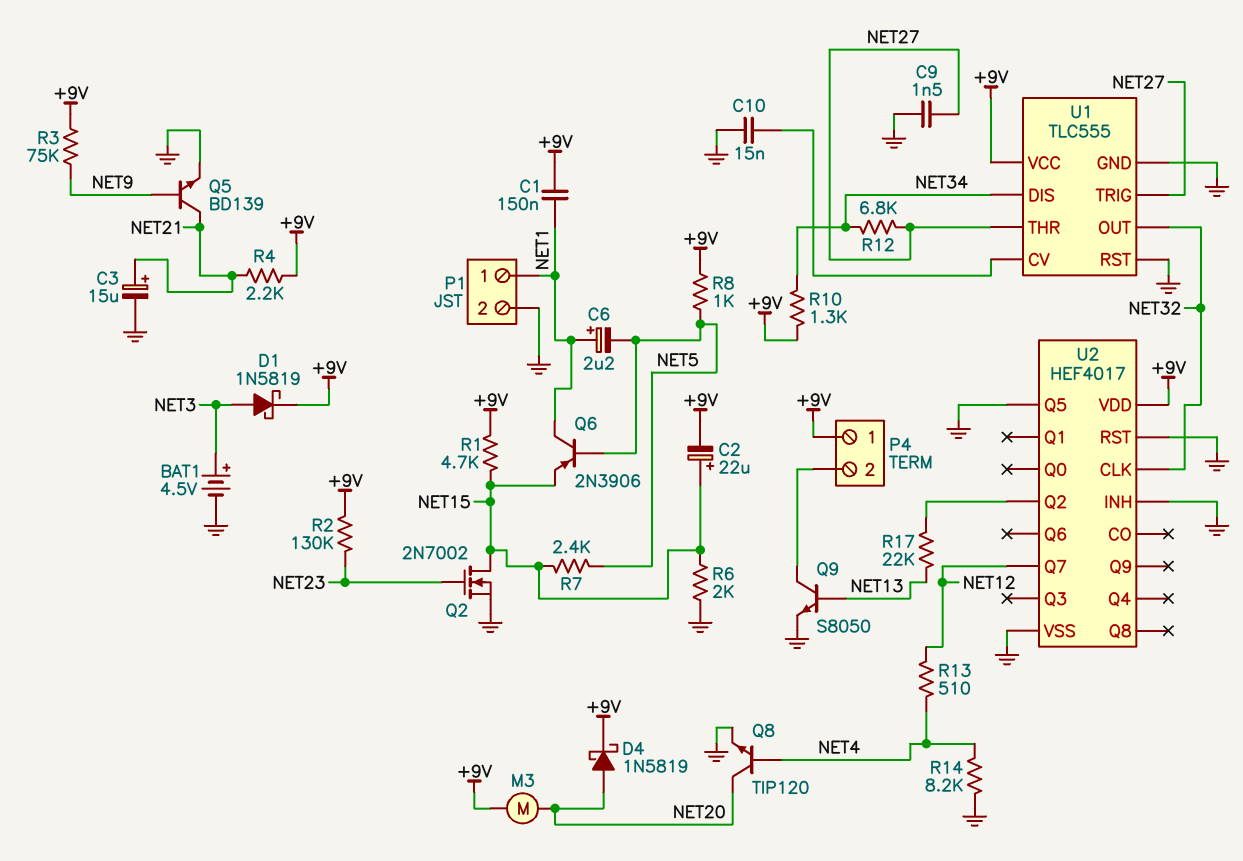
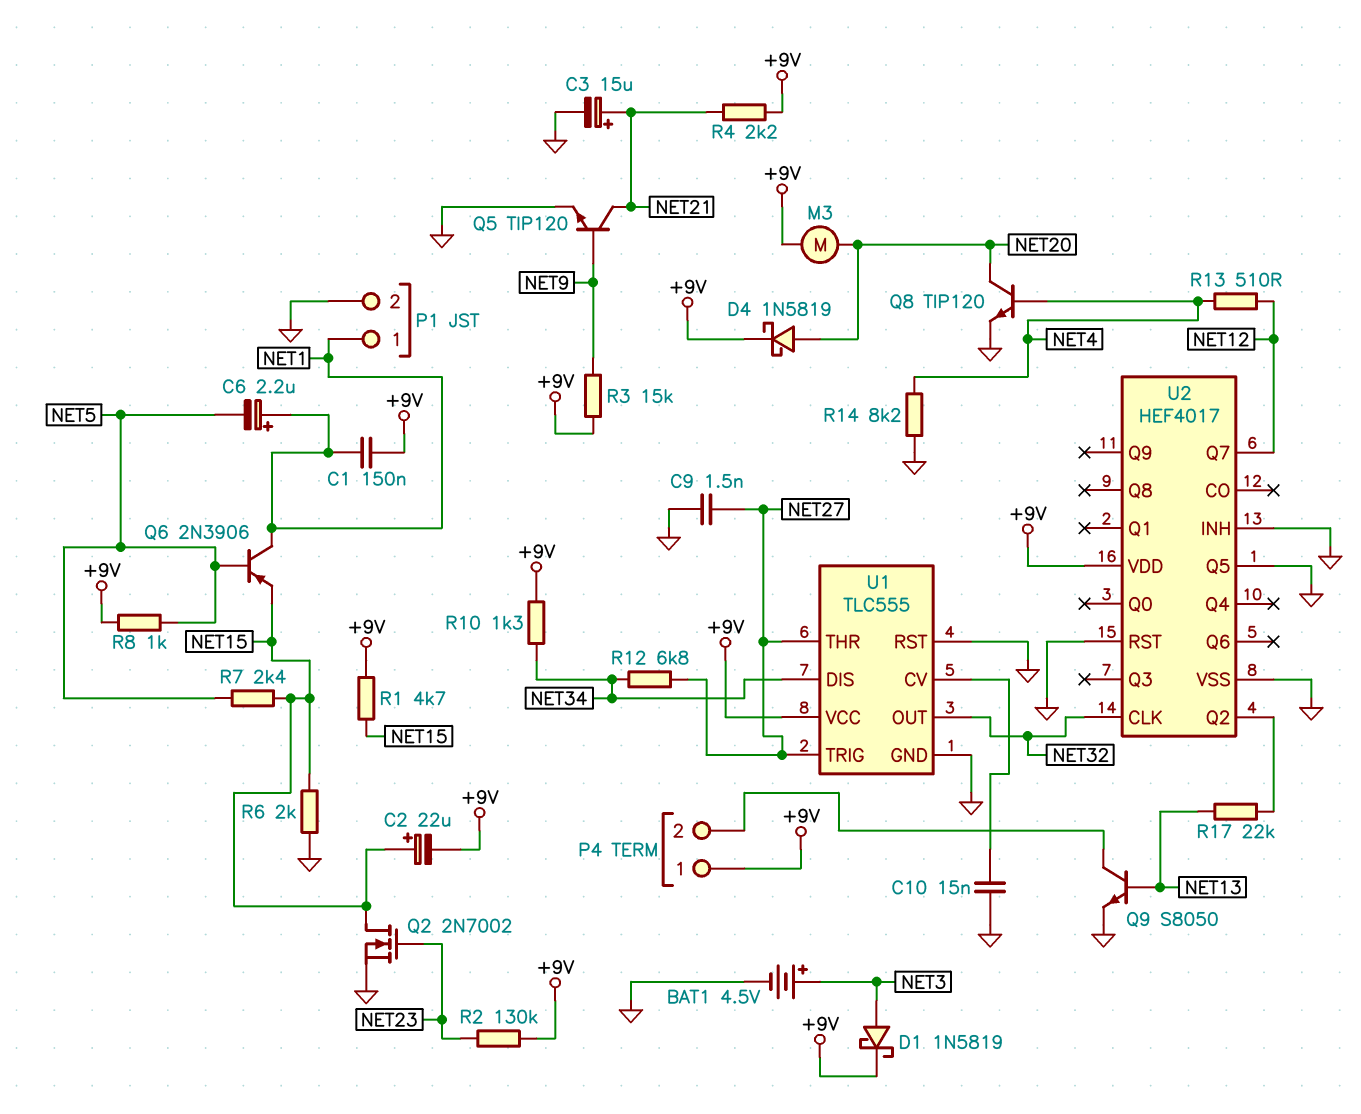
Q5: NPN BD139 (B NET9, C NET21, E GND) -> NPN TIP120 (B NET9, C NET21, E GND)
R3: 75k (+9V, NET9) -> 15k (+9V, NET9)

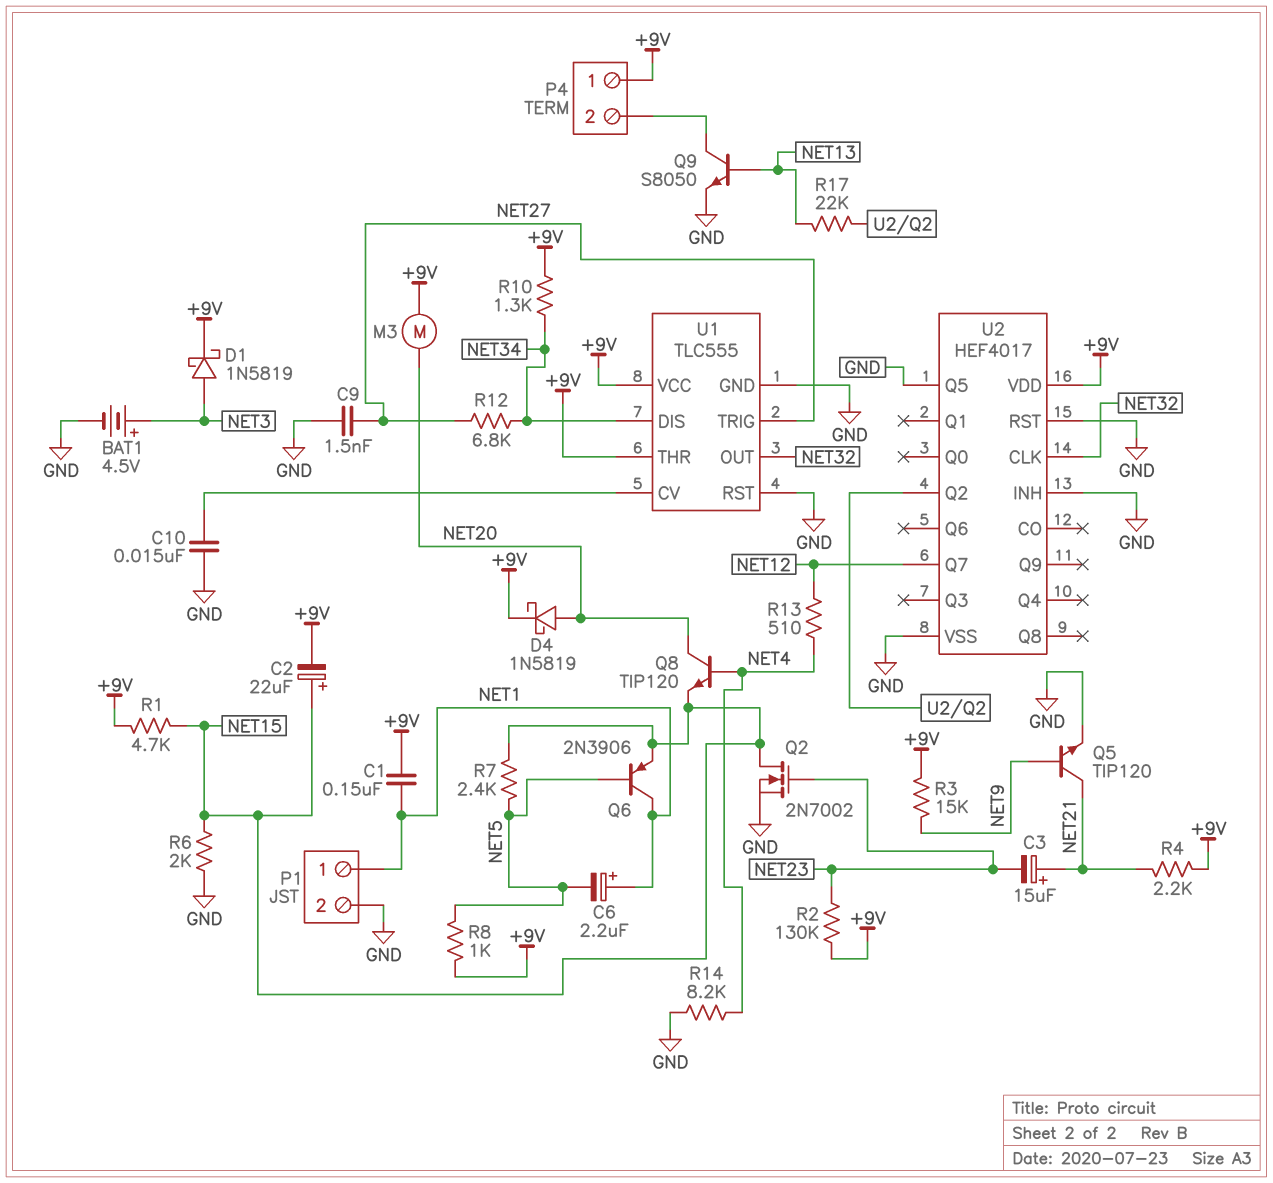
C3: 15uF (plus NET21, minus GND) -> 15uF (plus NET21, minus NET23)
Q8: NPN TIP120 (B NET4, C NET20, E GND) -> NPN TIP120 (B NET4, C NET20, E NET15)
U1 pin THR: NET27 -> +9V

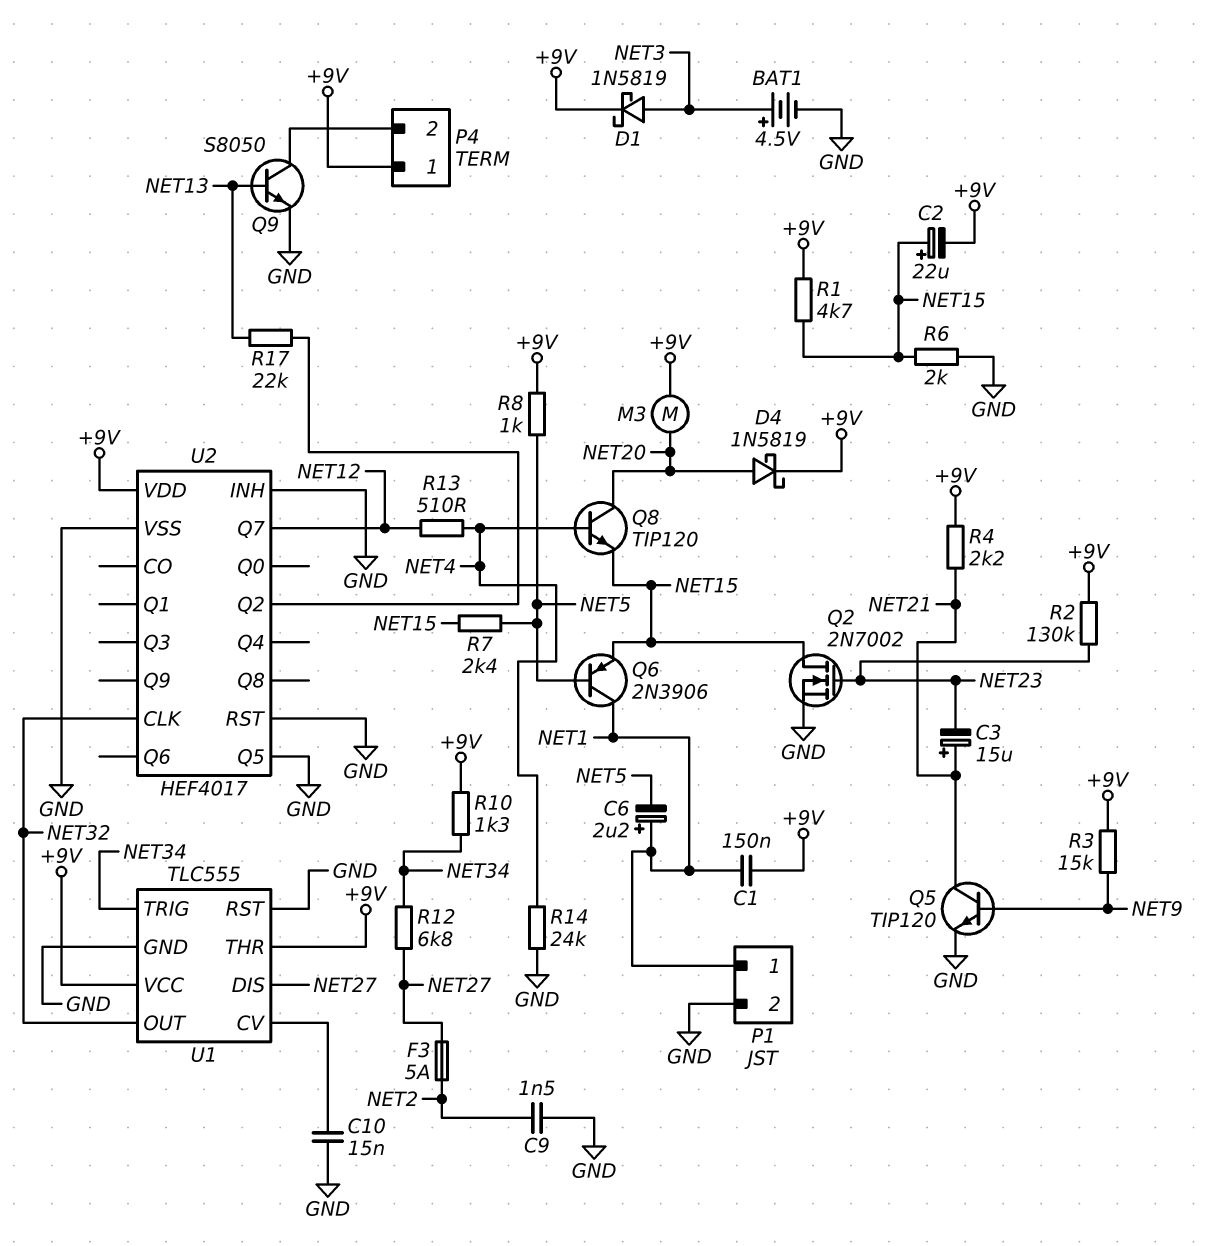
C9: 1.5nF (GND, NET27) -> 1.5nF (GND, NET2)
F3: none -> 5A (NET2, NET27)
R14: 8.2k (GND, NET4) -> 24k (GND, NET4)
U1 pin DIS: NET34 -> NET27
U1 pin TRIG: NET27 -> NET34

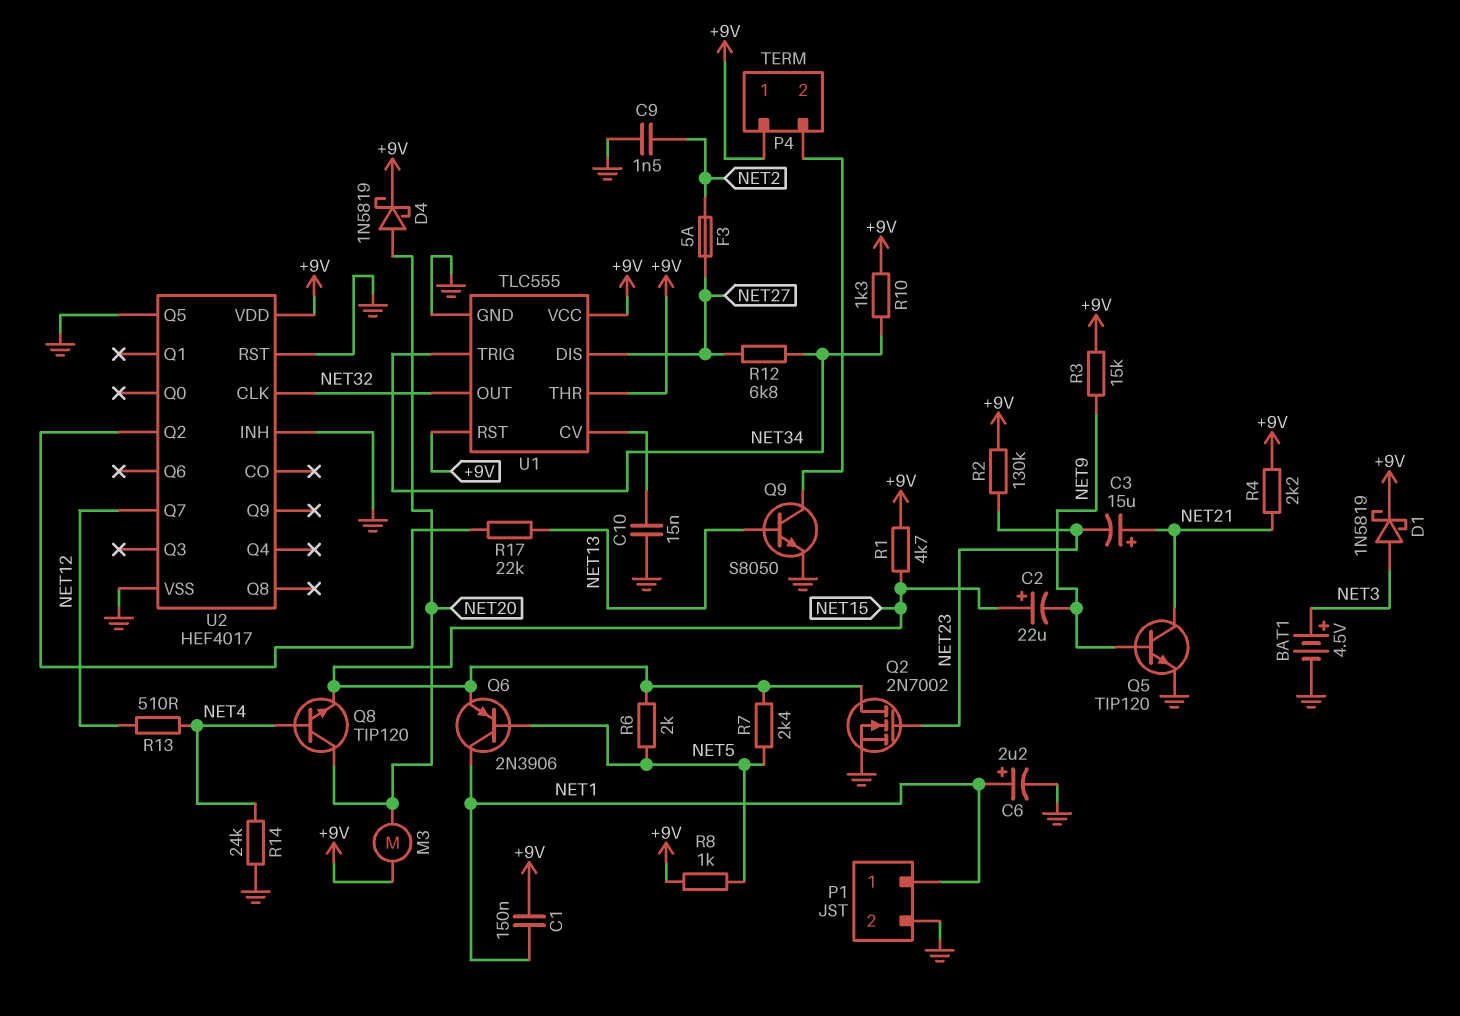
C2: 22uF (plus NET15, minus +9V) -> 22uF (plus NET15, minus NET9)
C6: 2.2uF (plus NET1, minus NET5) -> 2.2uF (plus NET1, minus GND)
R6: 2k (GND, NET15) -> 2k (NET5, NET15)
U1 pin RST: GND -> +9V

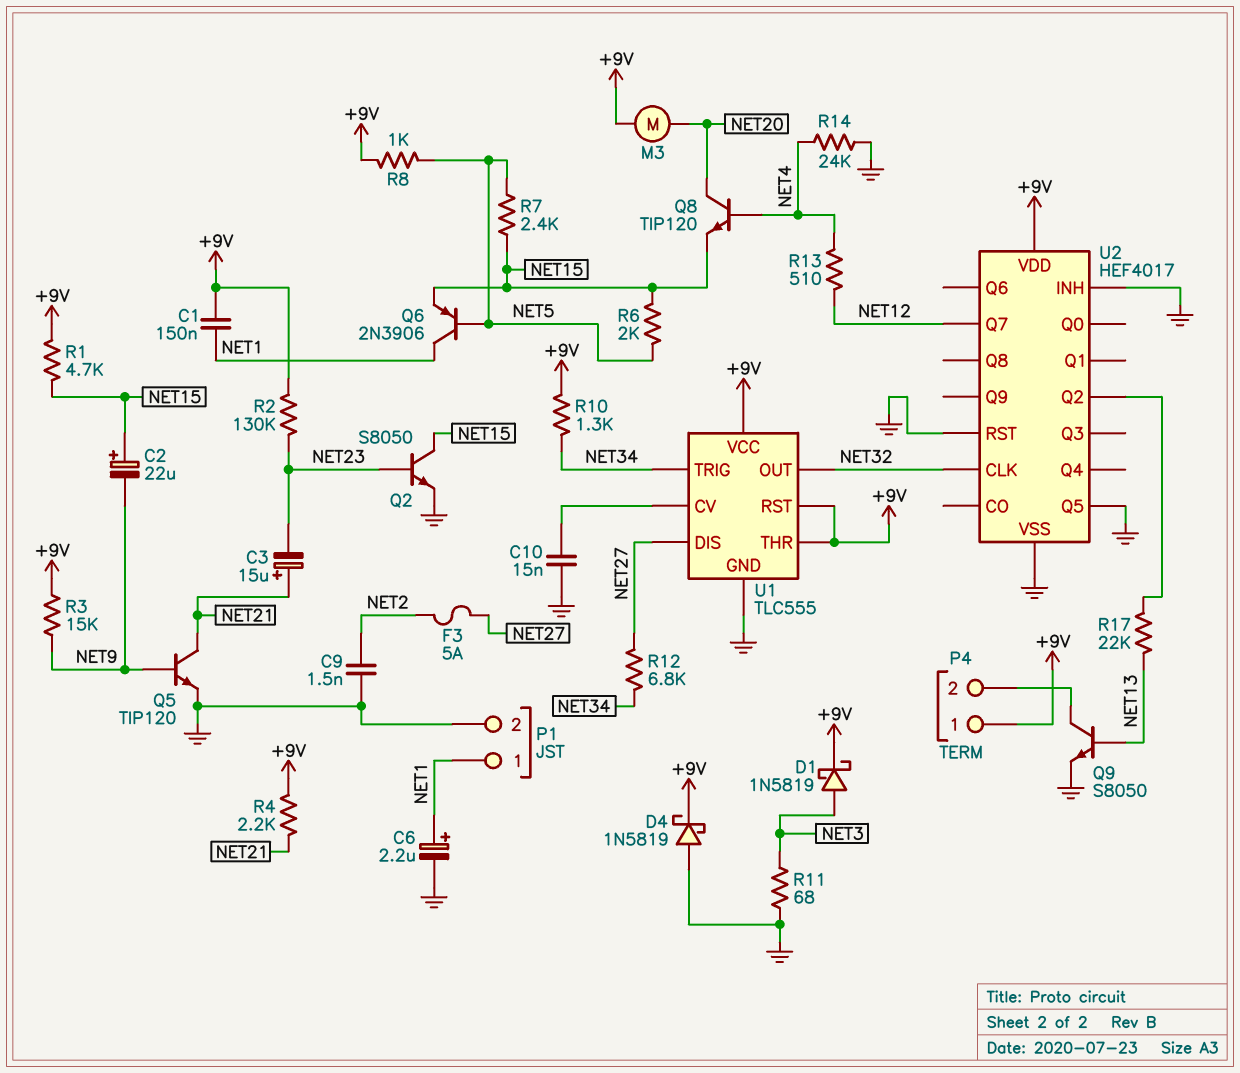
BAT1: 4.5V (plus NET3, minus GND) -> none
D4: schottky 1N5819 (A NET20, K +9V) -> schottky 1N5819 (A GND, K +9V)
Q2: NMOS 2N7002 (G NET23, D NET15, S GND) -> NPN S8050 (B NET23, C NET15, E GND)
R11: none -> 68 (GND, NET3)

